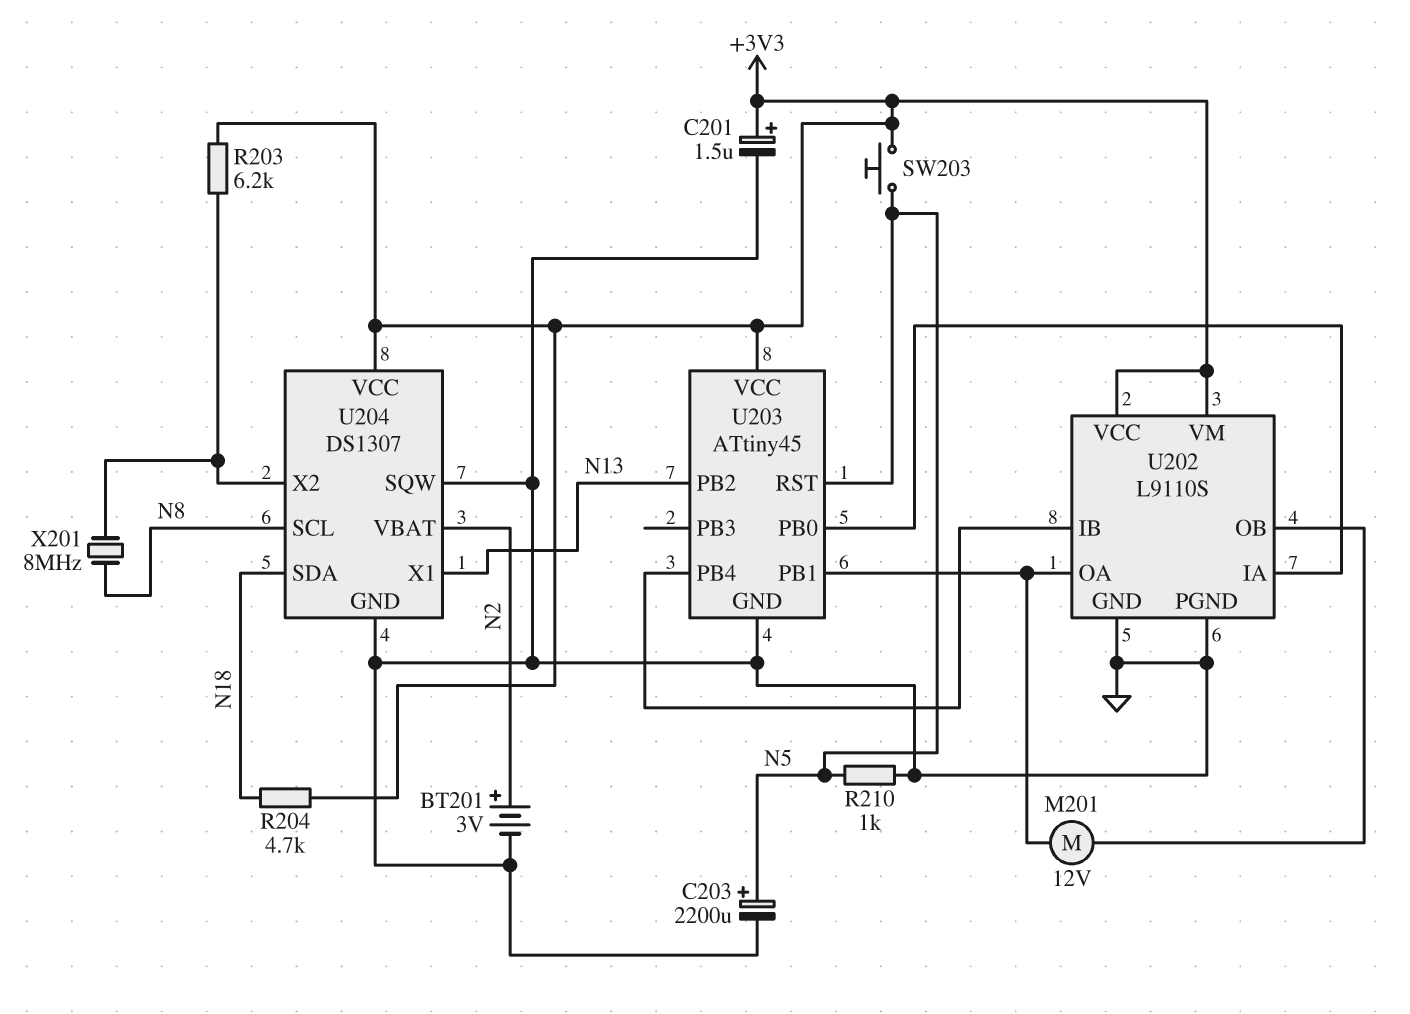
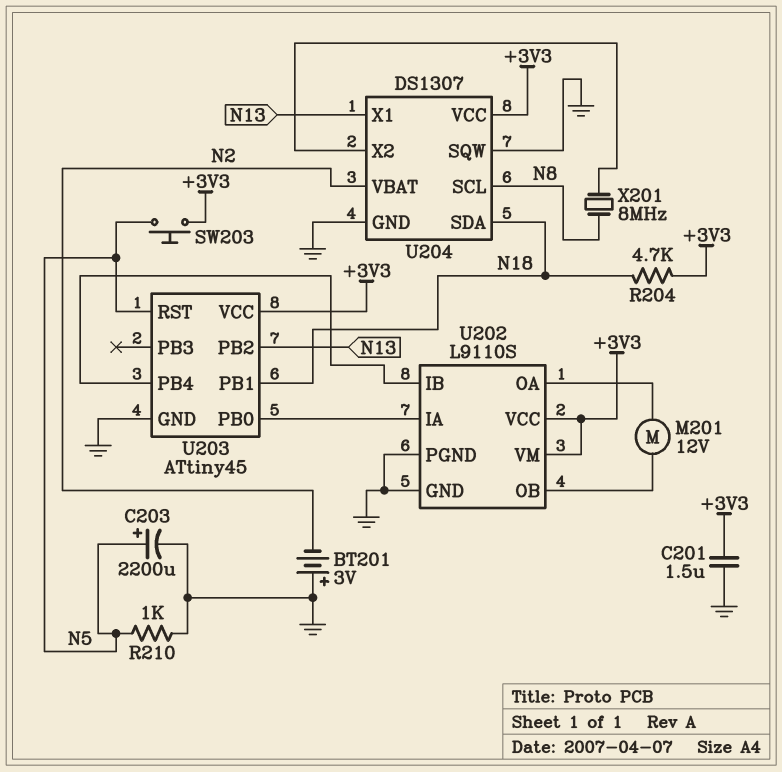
BT201: 3V (plus N2, minus GND) -> 3V (plus GND, minus N2)
C201: 1.5uF (plus +3V3, minus GND) -> 1.5uF (+3V3, GND)
R203: 6.2k (+3V3, U204/X2) -> none
U203 pin PB1: U202/OA -> N18

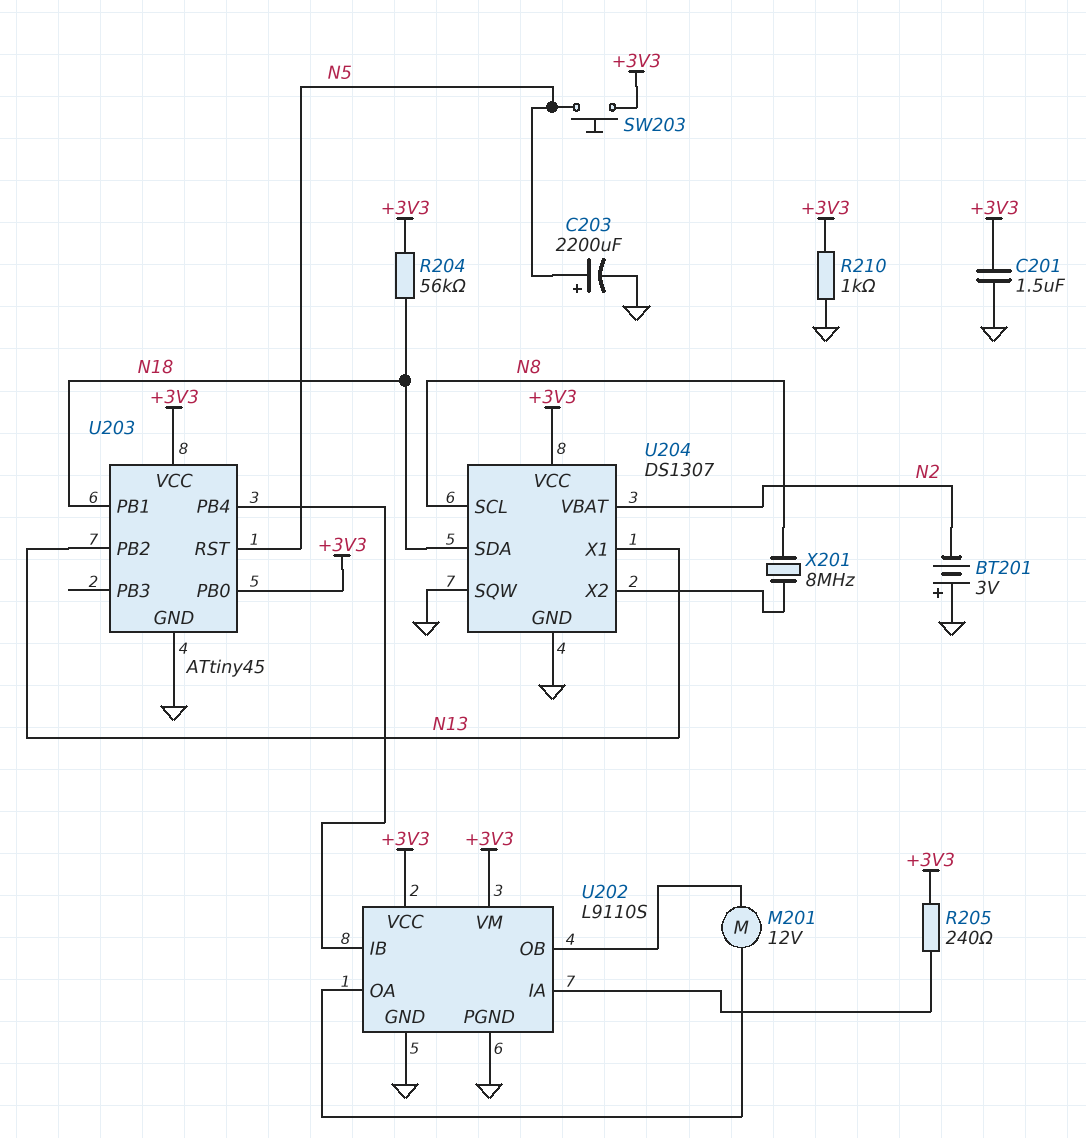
R204: 4.7k (+3V3, N18) -> 56k (+3V3, N18)
R205: none -> 240 (+3V3, U202/IA)
R210: 1k (GND, N5) -> 1k (+3V3, GND)
U203 pin PB0: U202/IA -> +3V3

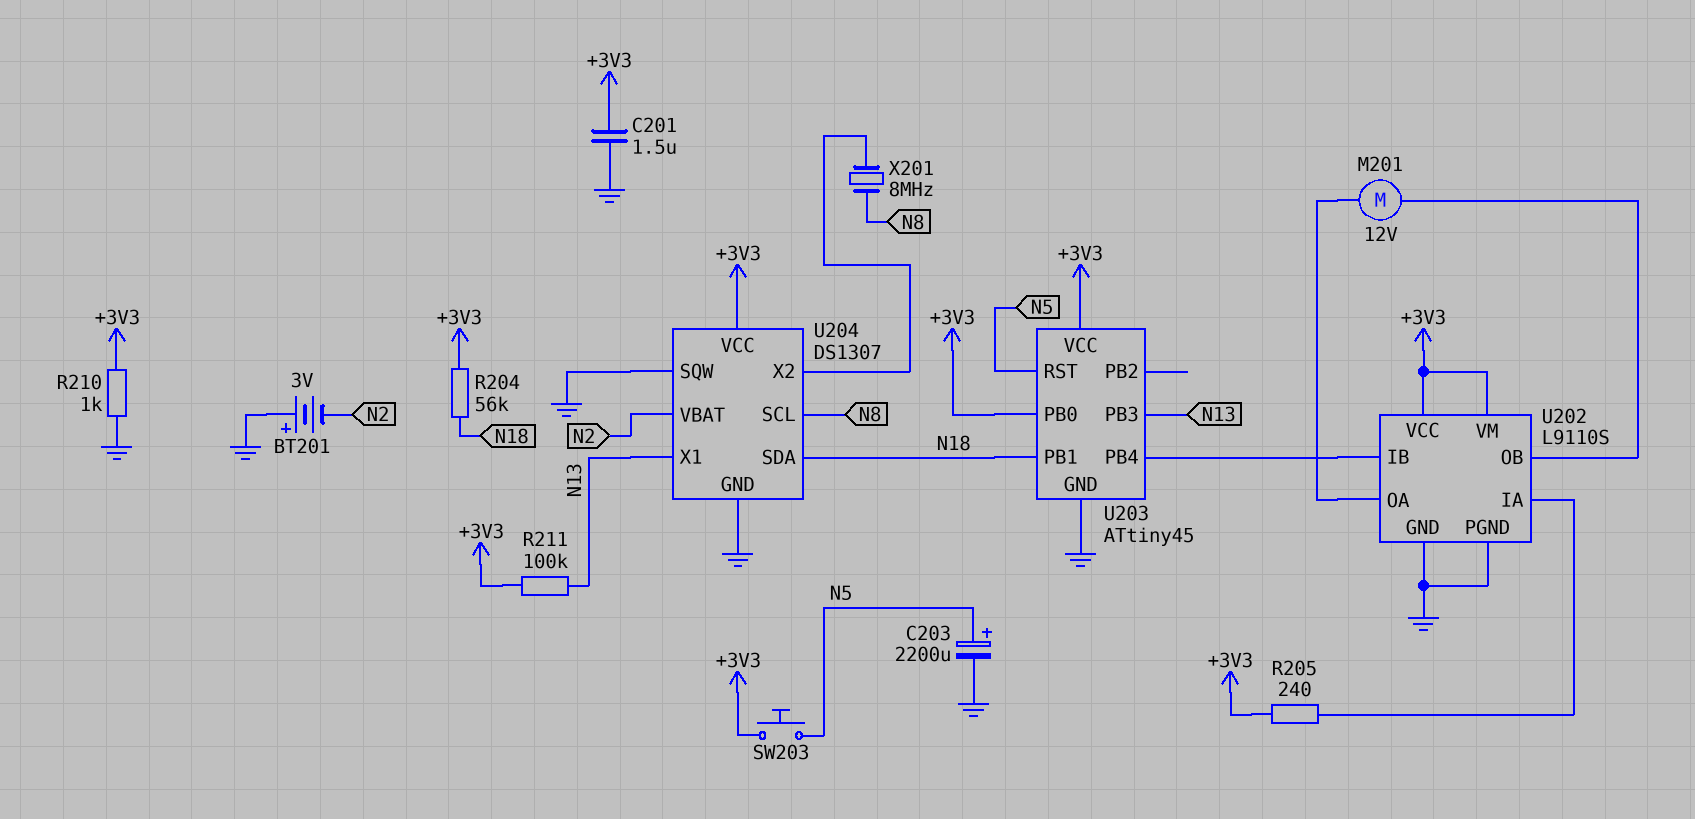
R211: none -> 100k (+3V3, N13)
U203 pin PB2: N13 -> none
U203 pin PB3: none -> N13

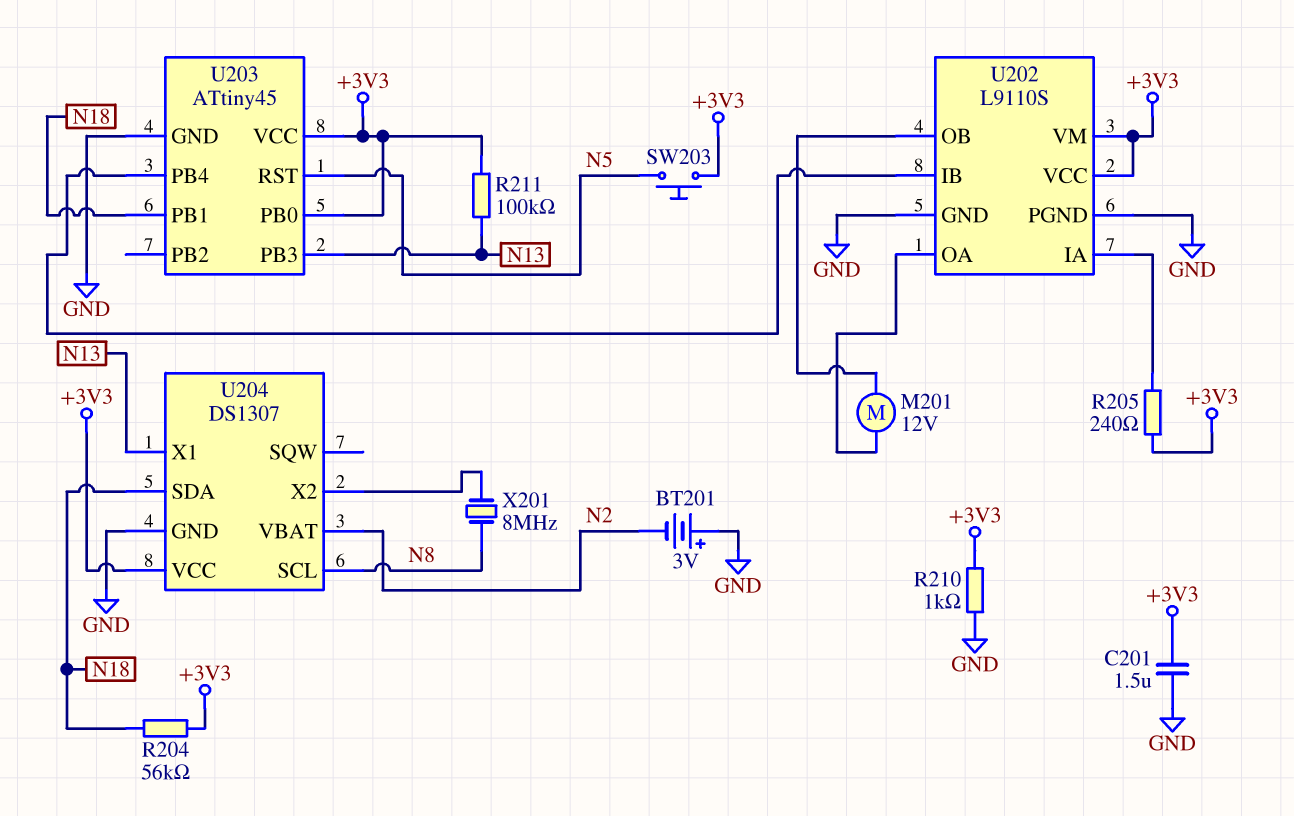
C203: 2200uF (plus N5, minus GND) -> none
U204 pin SQW: GND -> none

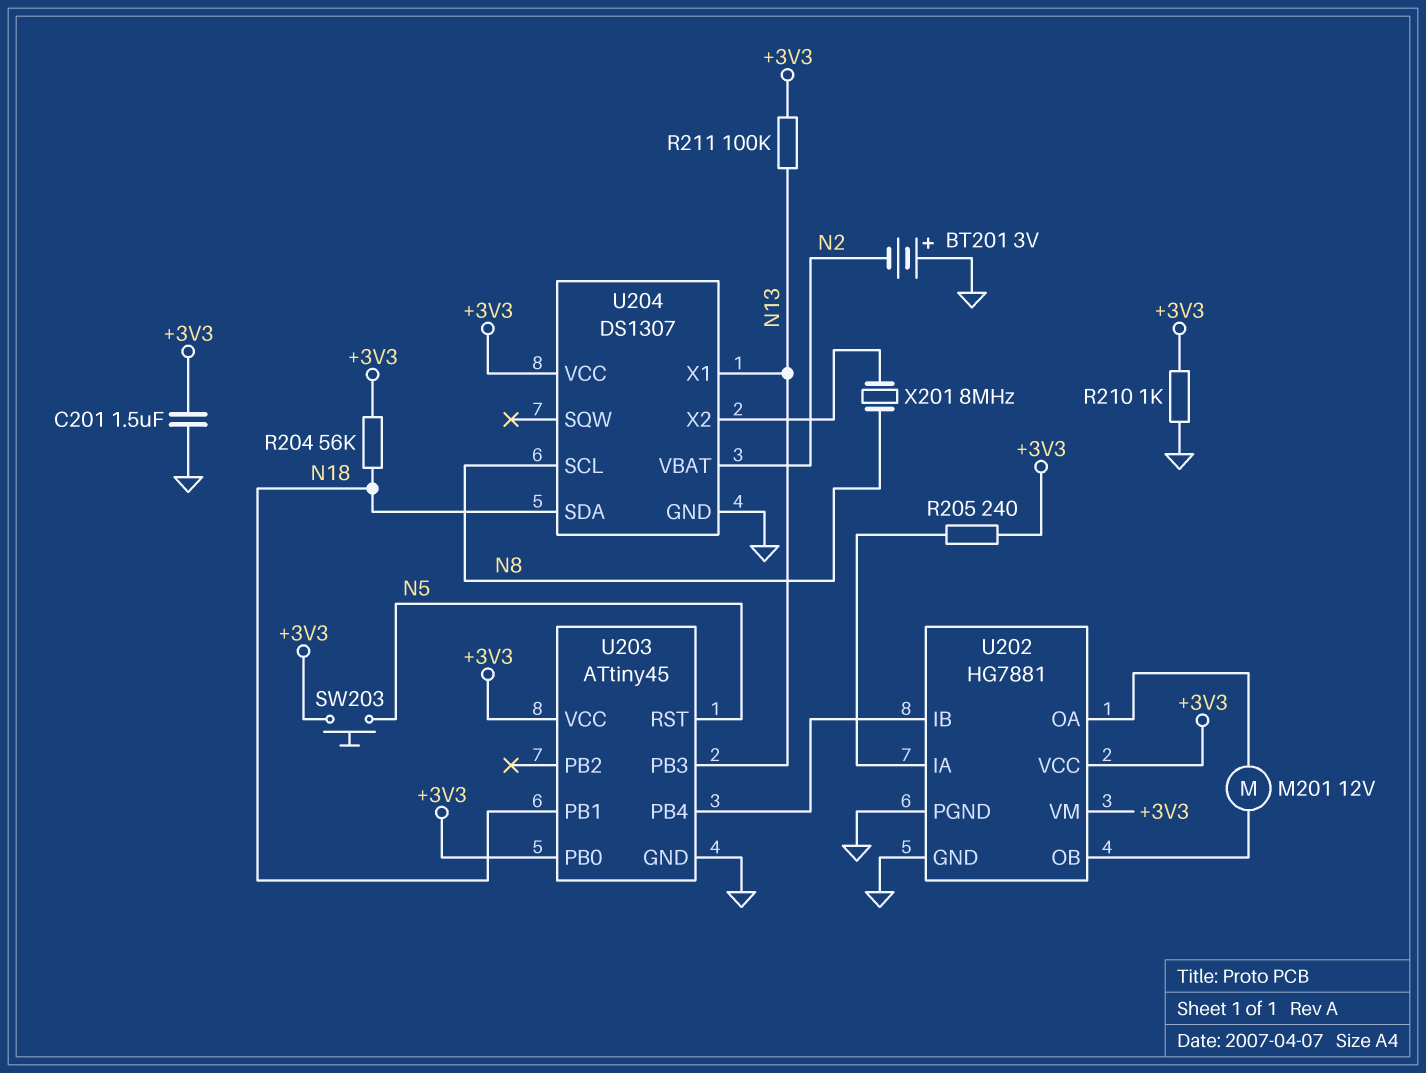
U202: L9110S -> HG7881

